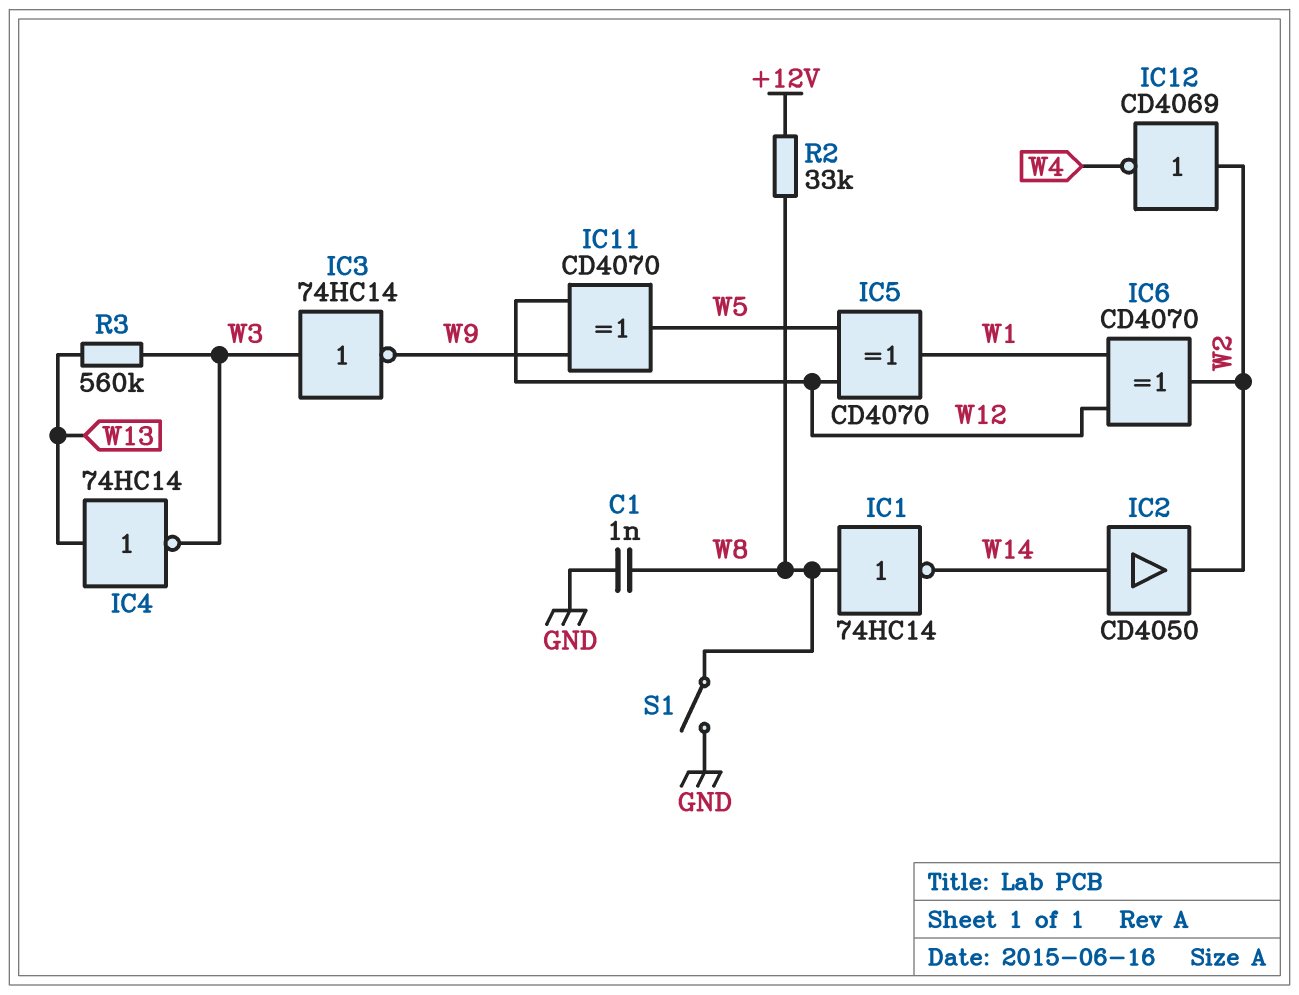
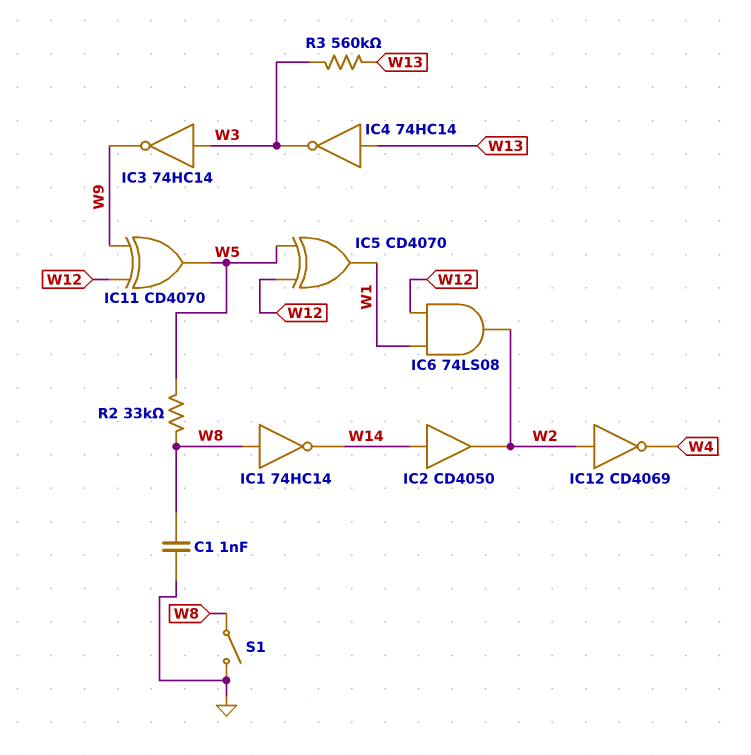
IC6: XOR CD4070 (in W1, in W12, out W2) -> AND 74LS08 (in W1, in W12, out W2)
R2: 33k (+12V, W8) -> 33k (W5, W8)

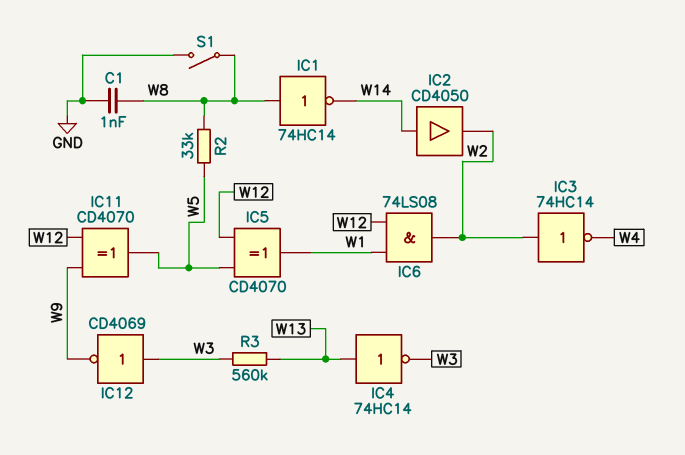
IC3: NOT 74HC14 (in W3, out W9) -> NOT 74HC14 (in W2, out W4)
IC12: NOT CD4069 (in W2, out W4) -> NOT CD4069 (in W3, out W9)

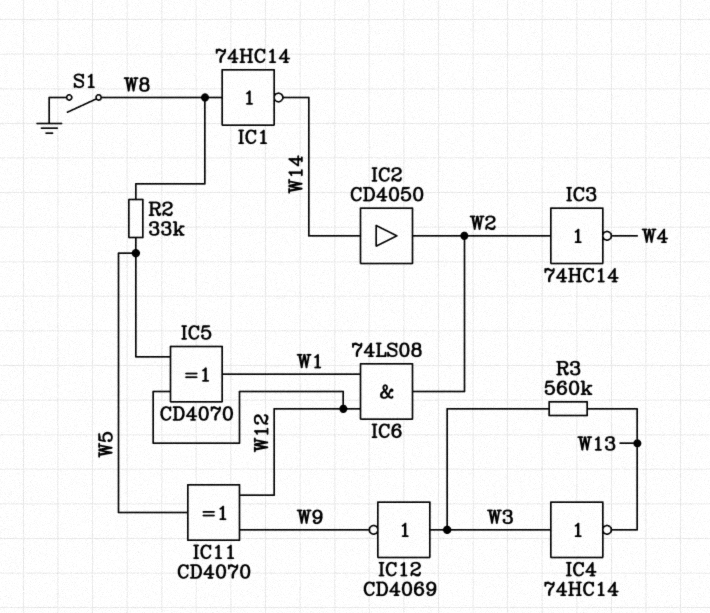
C1: 1nF (GND, W8) -> none
IC4: NOT 74HC14 (in W13, out W3) -> NOT 74HC14 (in W3, out W13)

